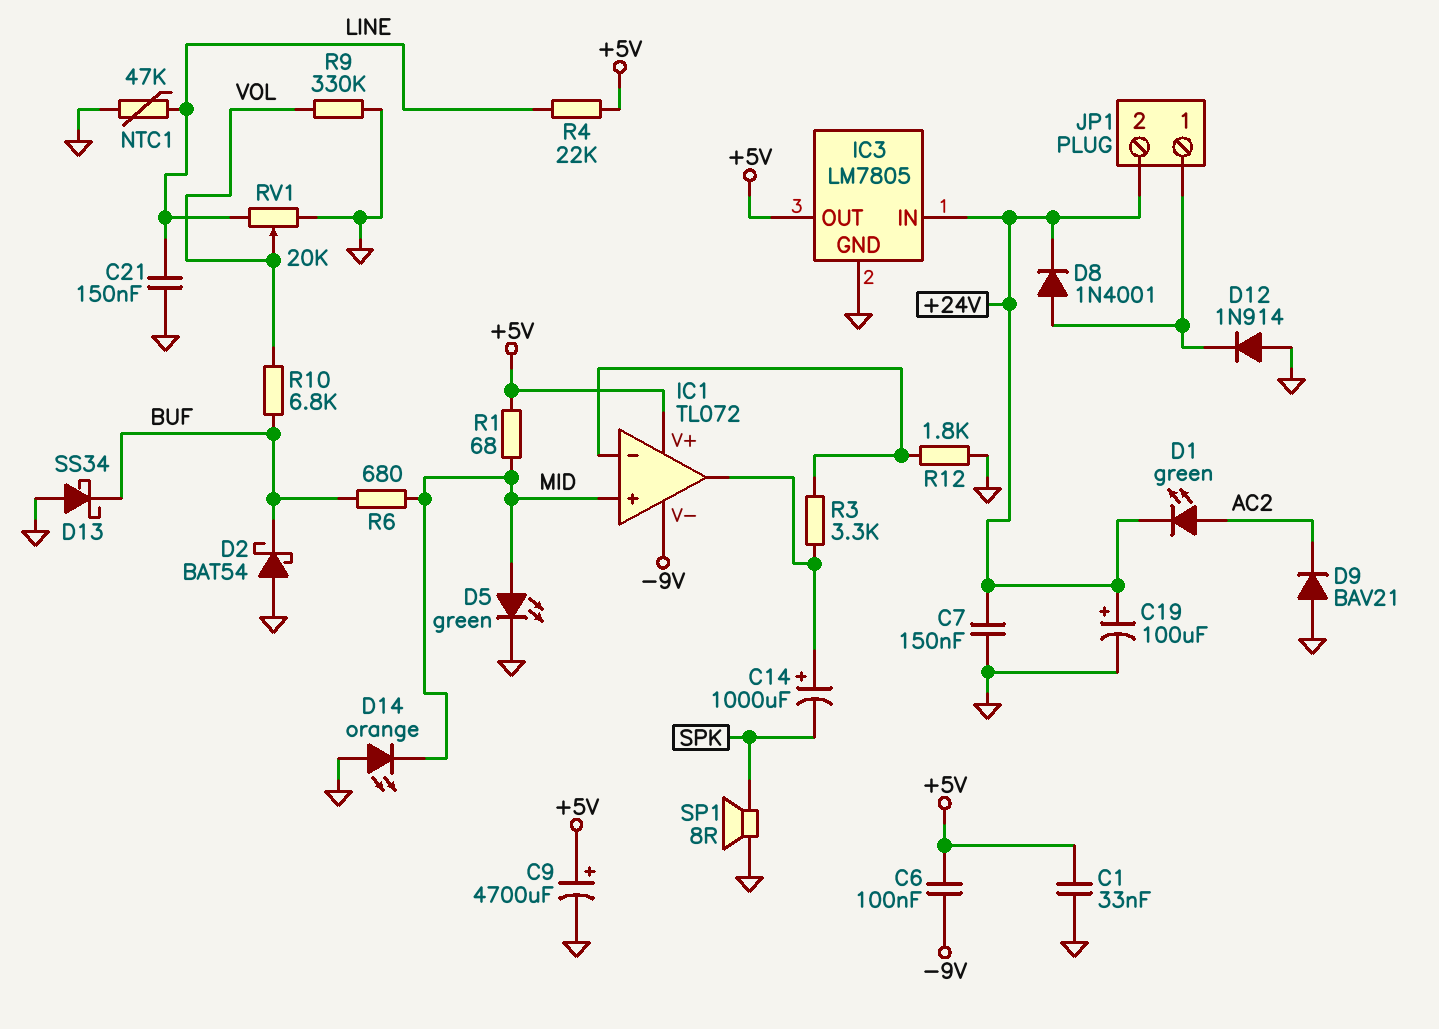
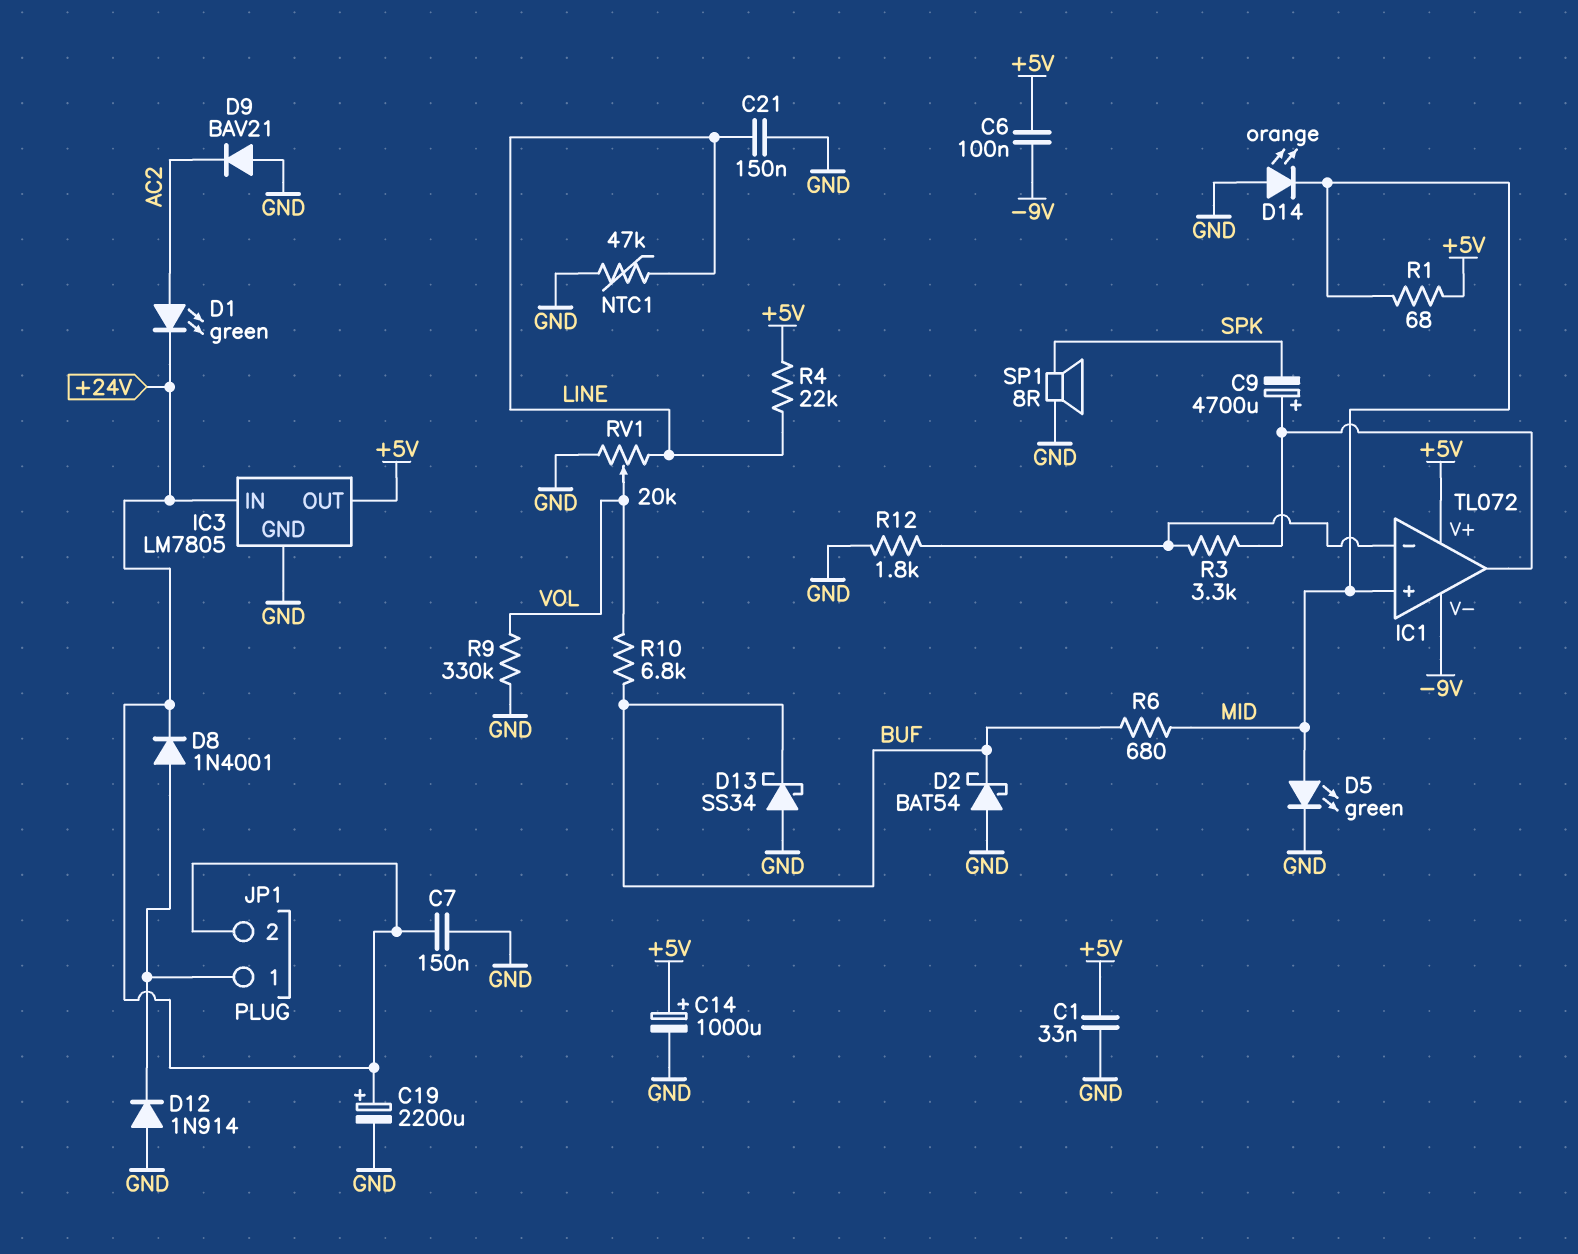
C9: 4700uF (plus +5V, minus GND) -> 4700uF (plus IC1/out, minus SPK)
C14: 1000uF (plus IC1/out, minus SPK) -> 1000uF (plus +5V, minus GND)
C19: 100uF (plus +24V, minus GND) -> 2200uF (plus +24V, minus GND)

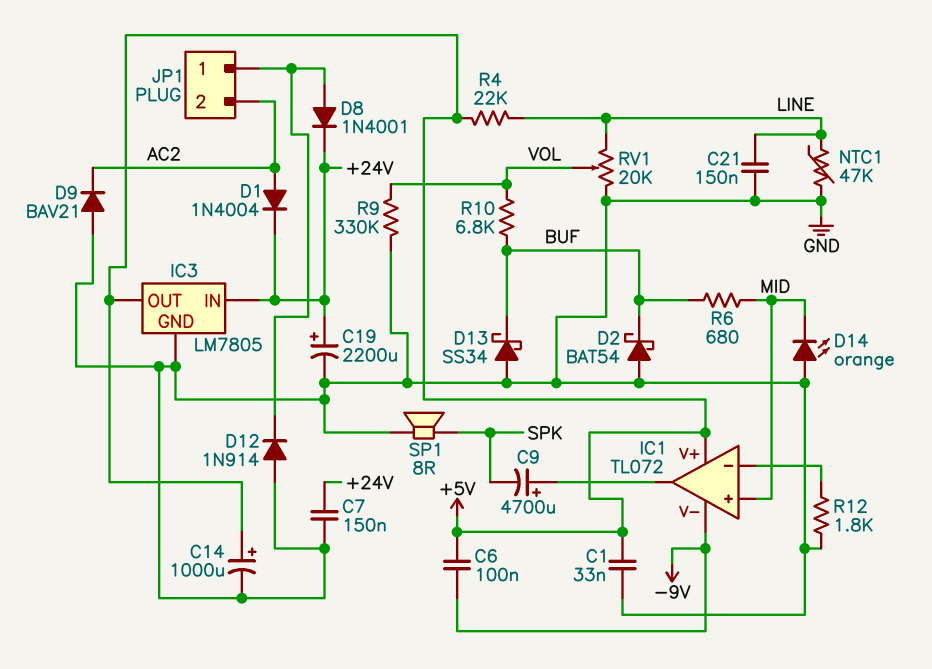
D1: LED green (A AC2, K +24V) -> diode 1N4004 (A AC2, K +24V)
D5: LED green (A MID, K GND) -> none
JP1 pin 2: +24V -> AC2
R1: 68 (+5V, MID) -> none
R3: 3.3k (IC1/in-, IC1/out) -> none

